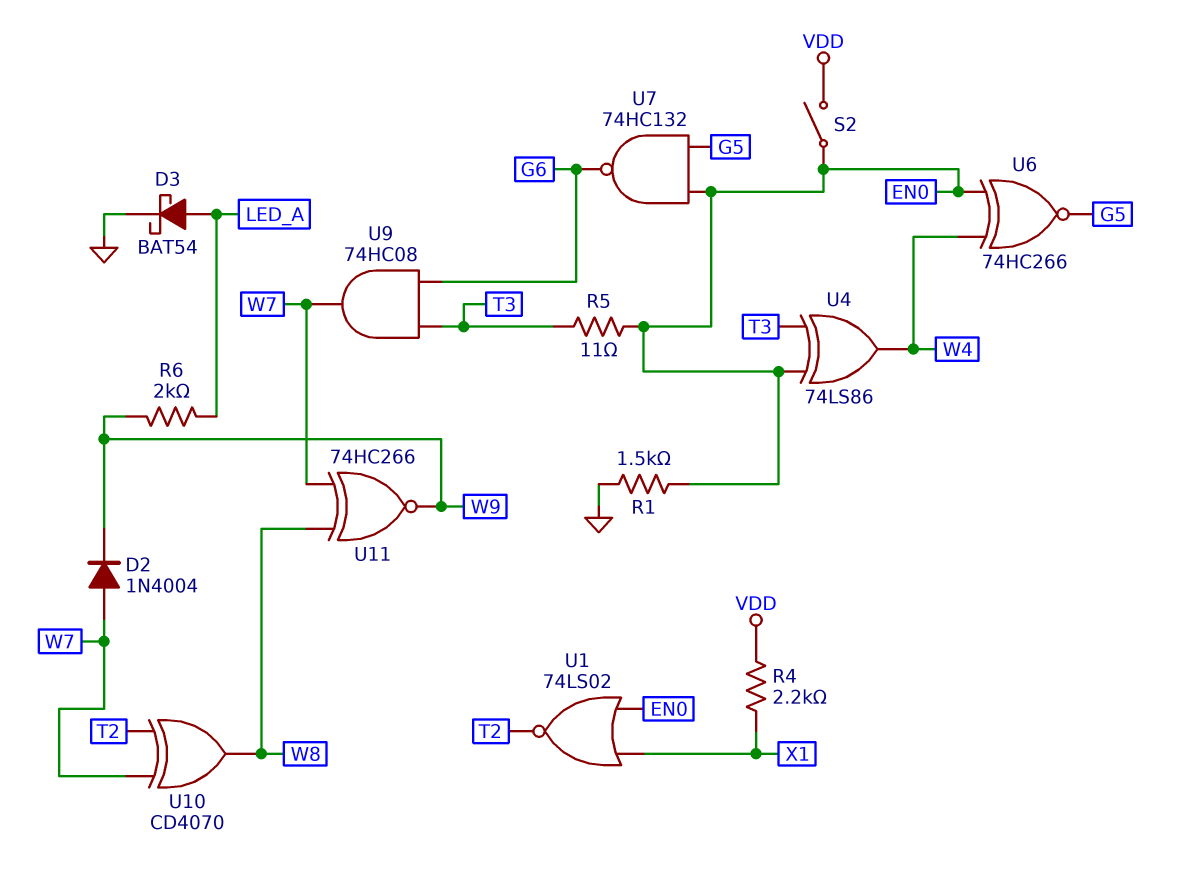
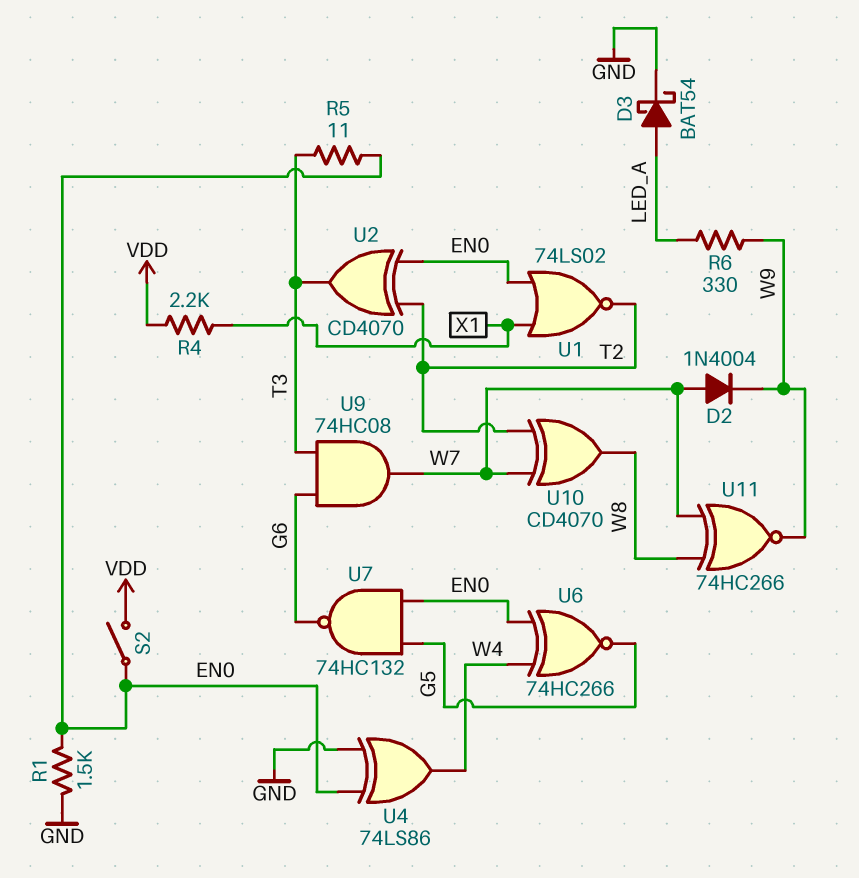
R6: 2k (LED_A, W9) -> 330 (LED_A, W9)
U2: none -> XOR CD4070 (in EN0, in T2, out T3)
U4: XOR 74LS86 (in EN0, in T3, out W4) -> XOR 74LS86 (in EN0, in GND, out W4)

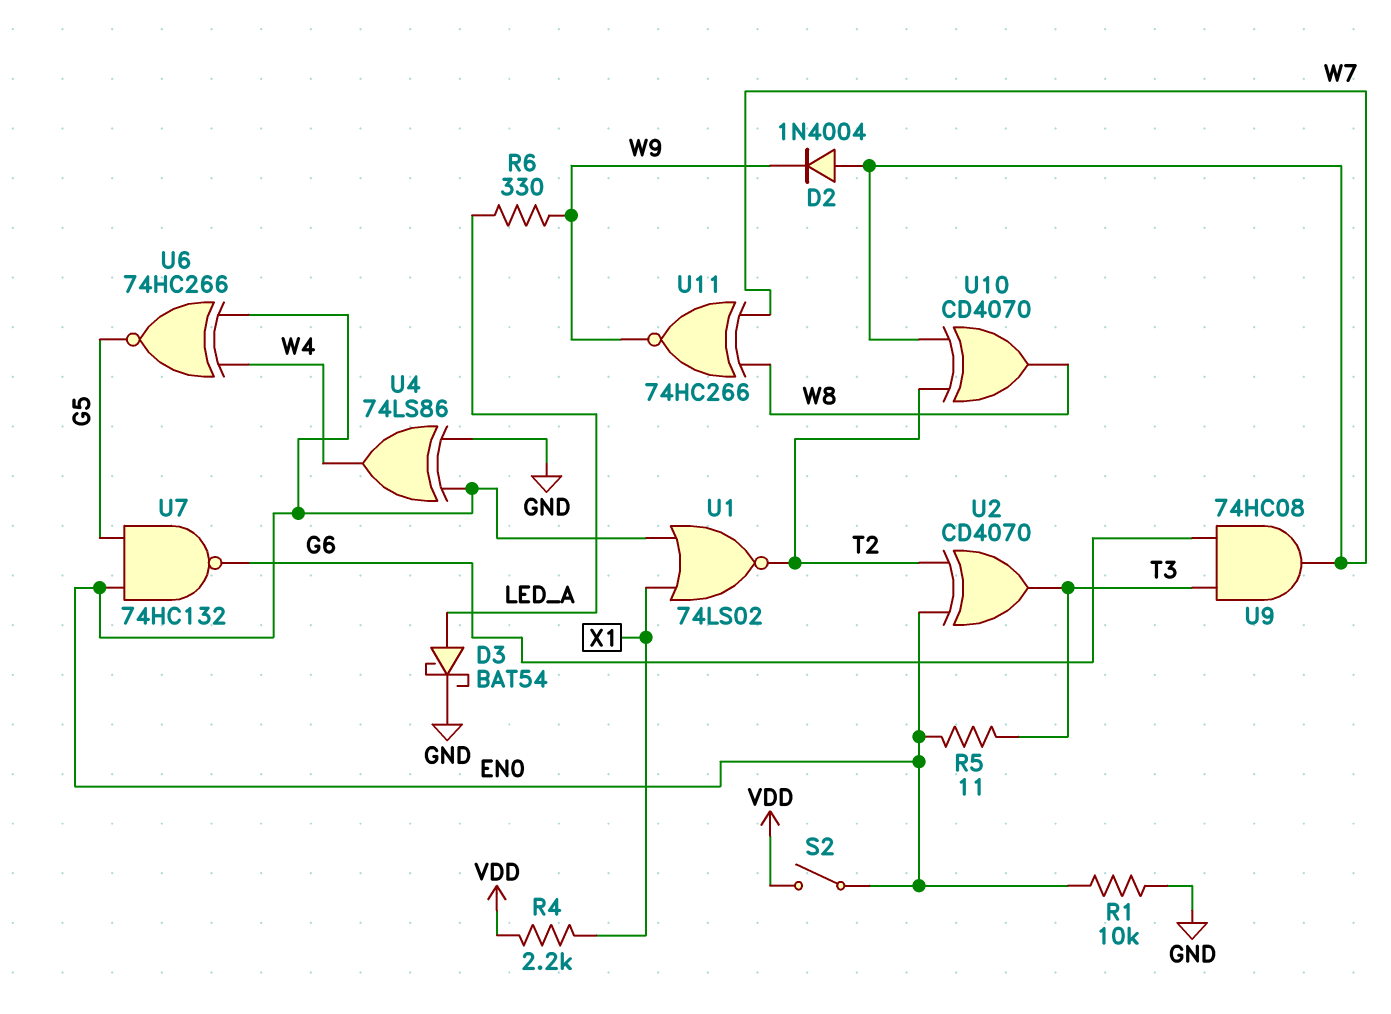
R1: 1.5k (EN0, GND) -> 10k (EN0, GND)

